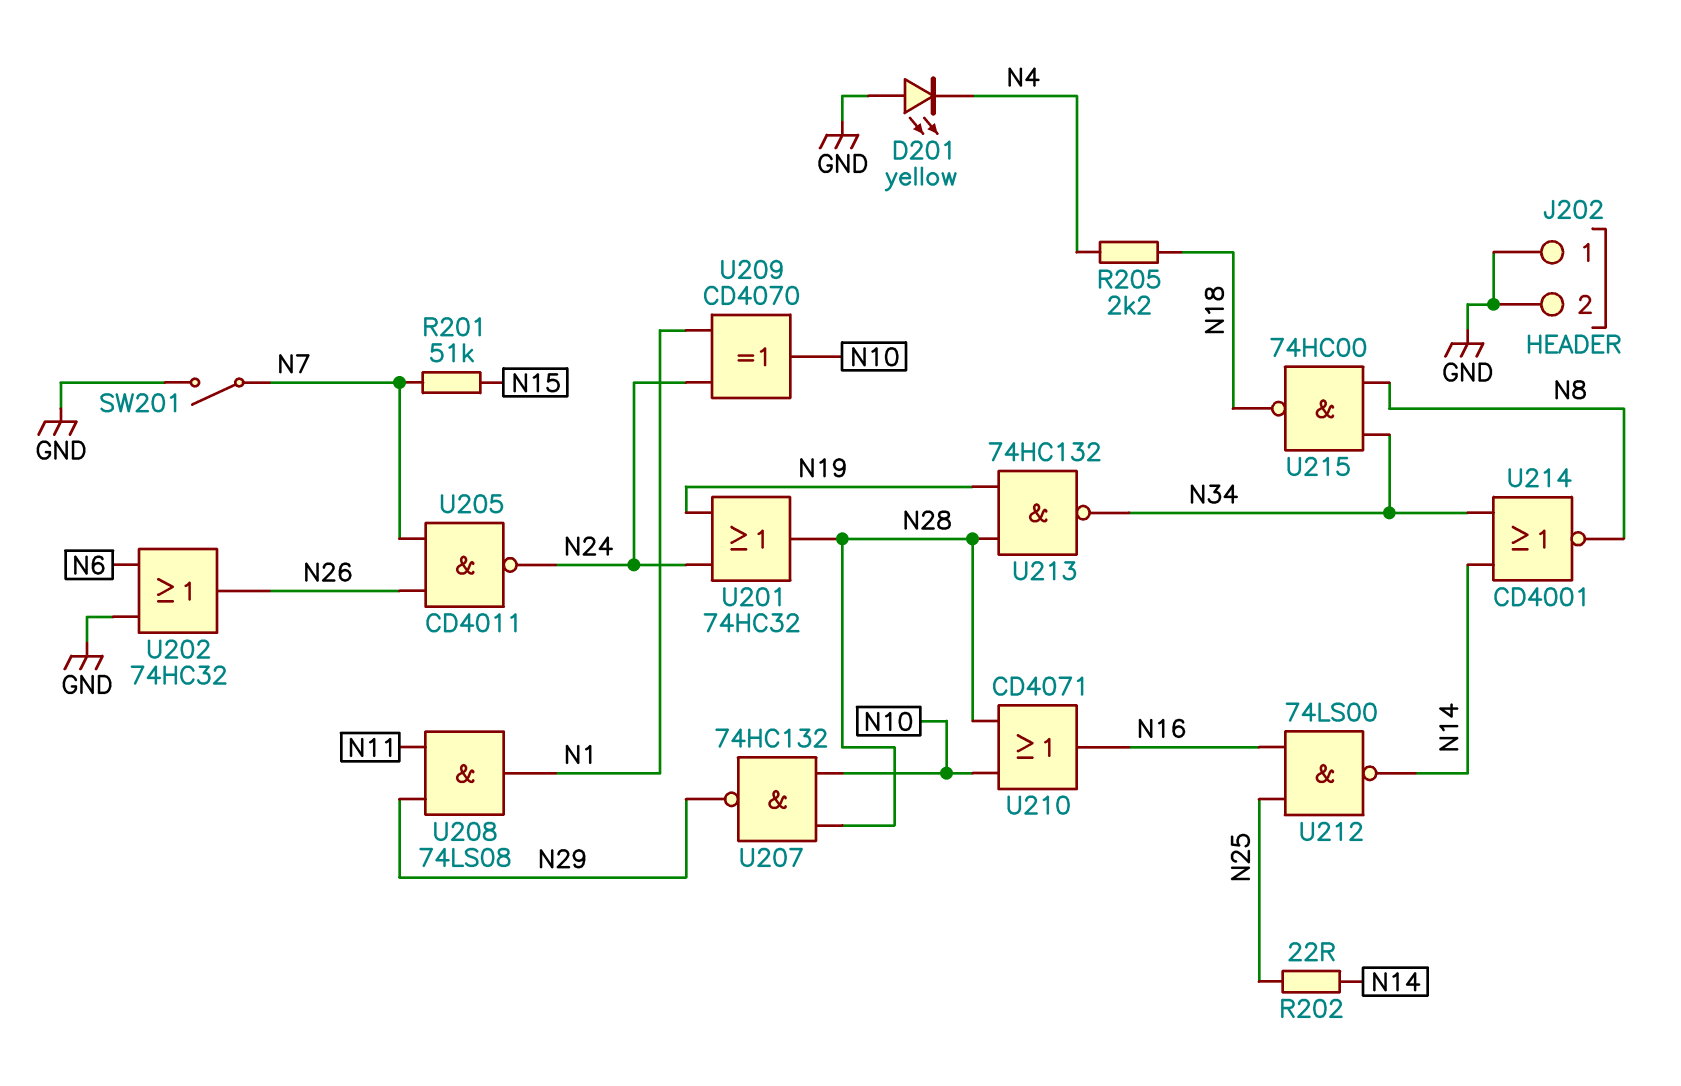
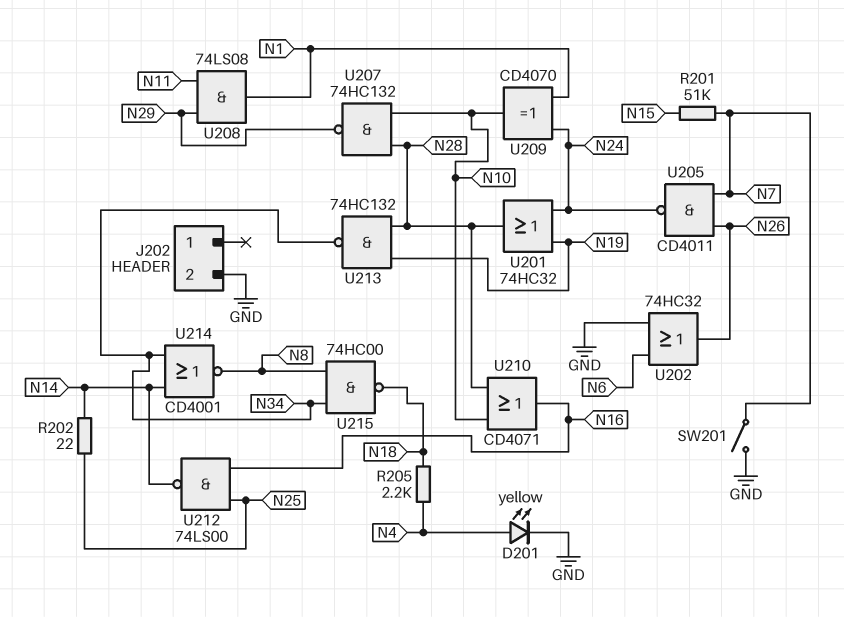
D201: LED yellow (A GND, K N4) -> LED yellow (A N4, K GND)
J202 pin 1: GND -> none

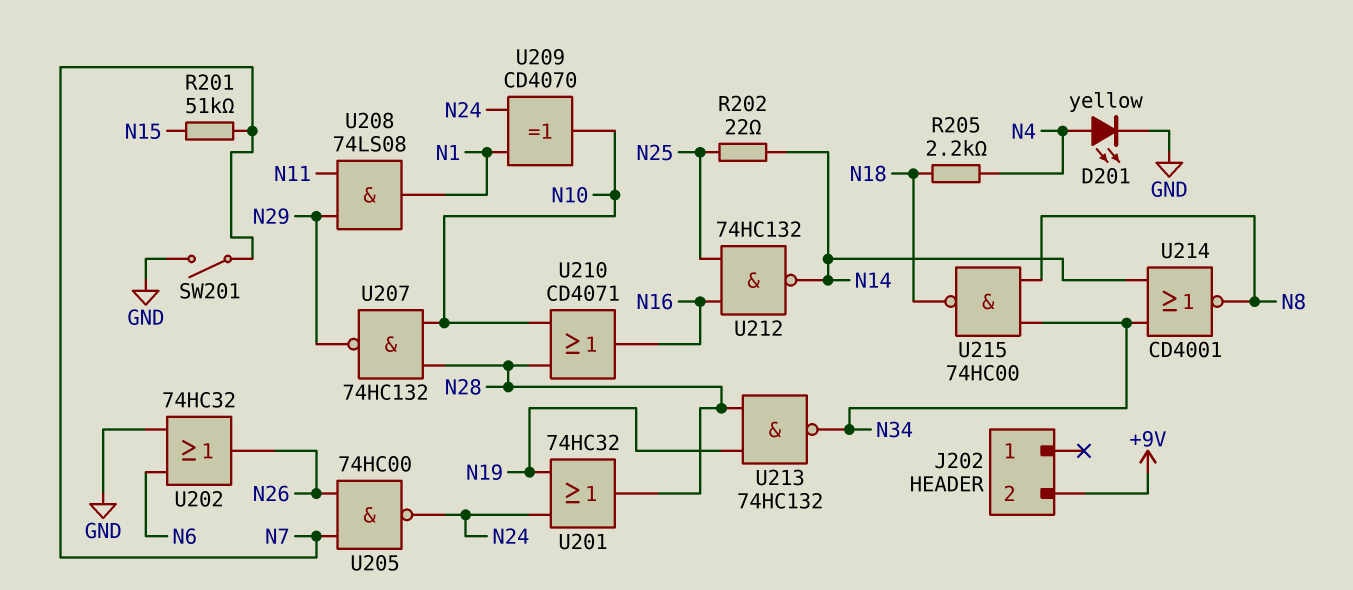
J202 pin 2: GND -> +9V
U205: NAND CD4011 (in N7, in N26, out N24) -> NAND 74HC00 (in N7, in N26, out N24)
U212: NAND 74LS00 (in N16, in N25, out N14) -> NAND 74HC132 (in N16, in N25, out N14)

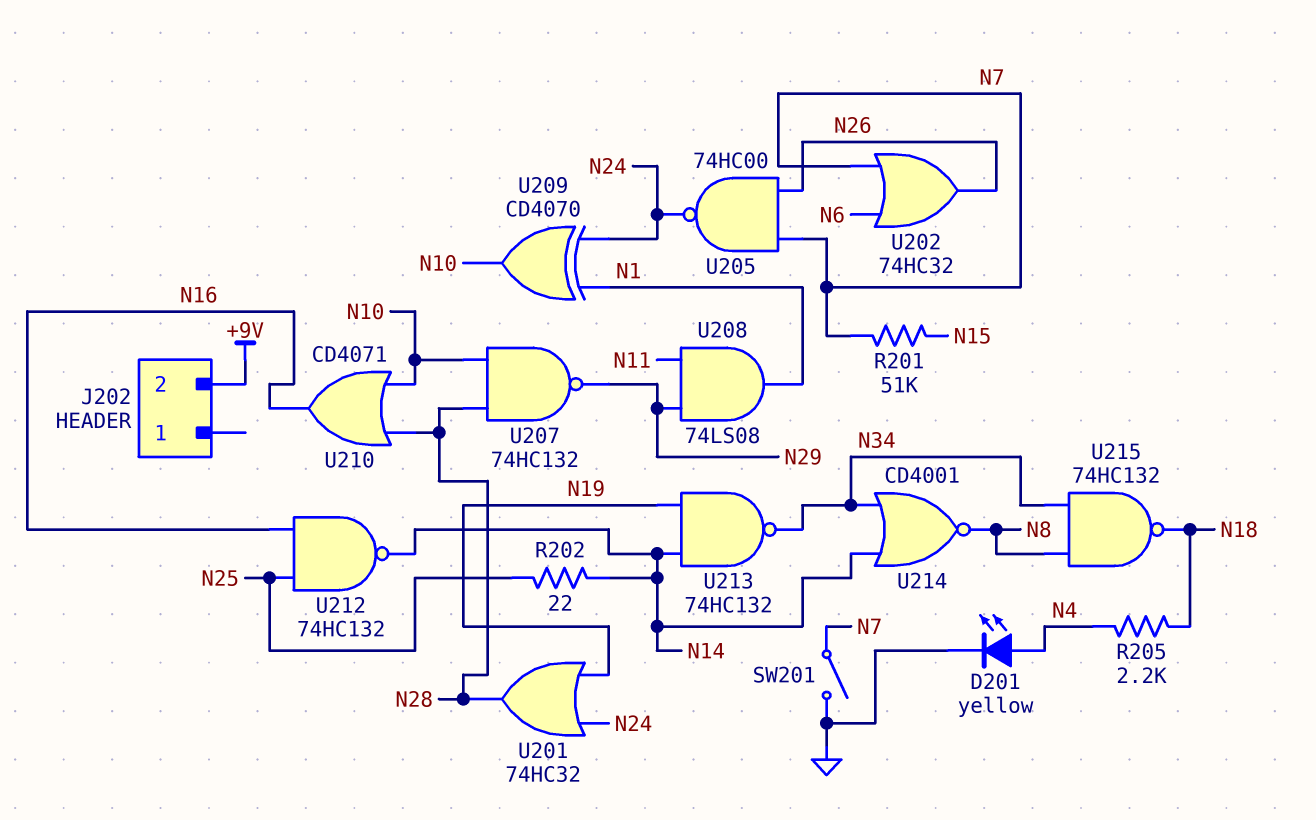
U202: OR 74HC32 (in GND, in N6, out N26) -> OR 74HC32 (in N6, in N7, out N26)
U213: NAND 74HC132 (in N19, in N28, out N34) -> NAND 74HC132 (in N14, in N19, out N34)
U215: NAND 74HC00 (in N8, in N34, out N18) -> NAND 74HC132 (in N8, in N34, out N18)

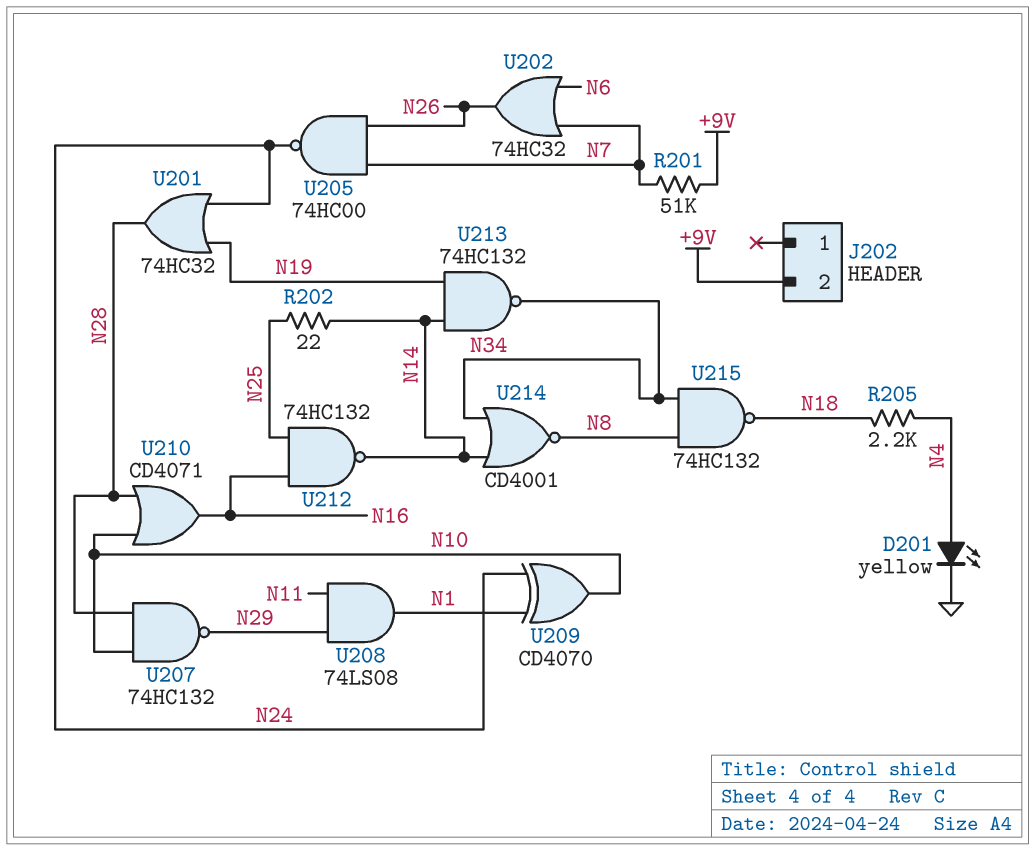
R201: 51k (N7, N15) -> 51k (+9V, N7)
SW201: switch (GND, N7) -> none

